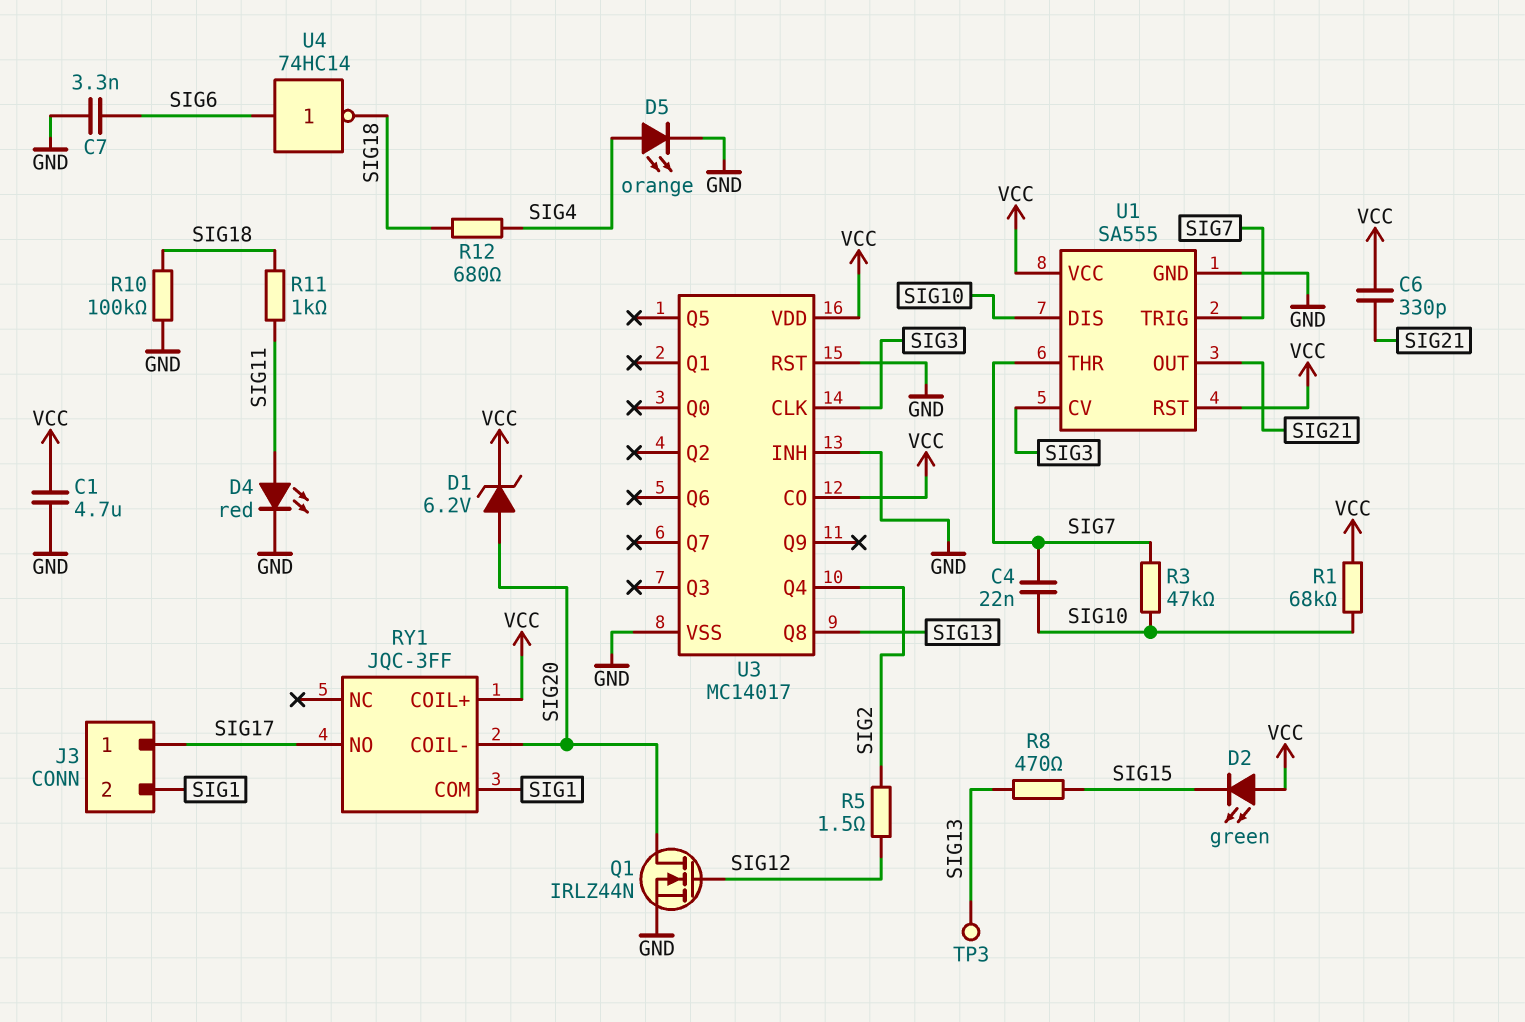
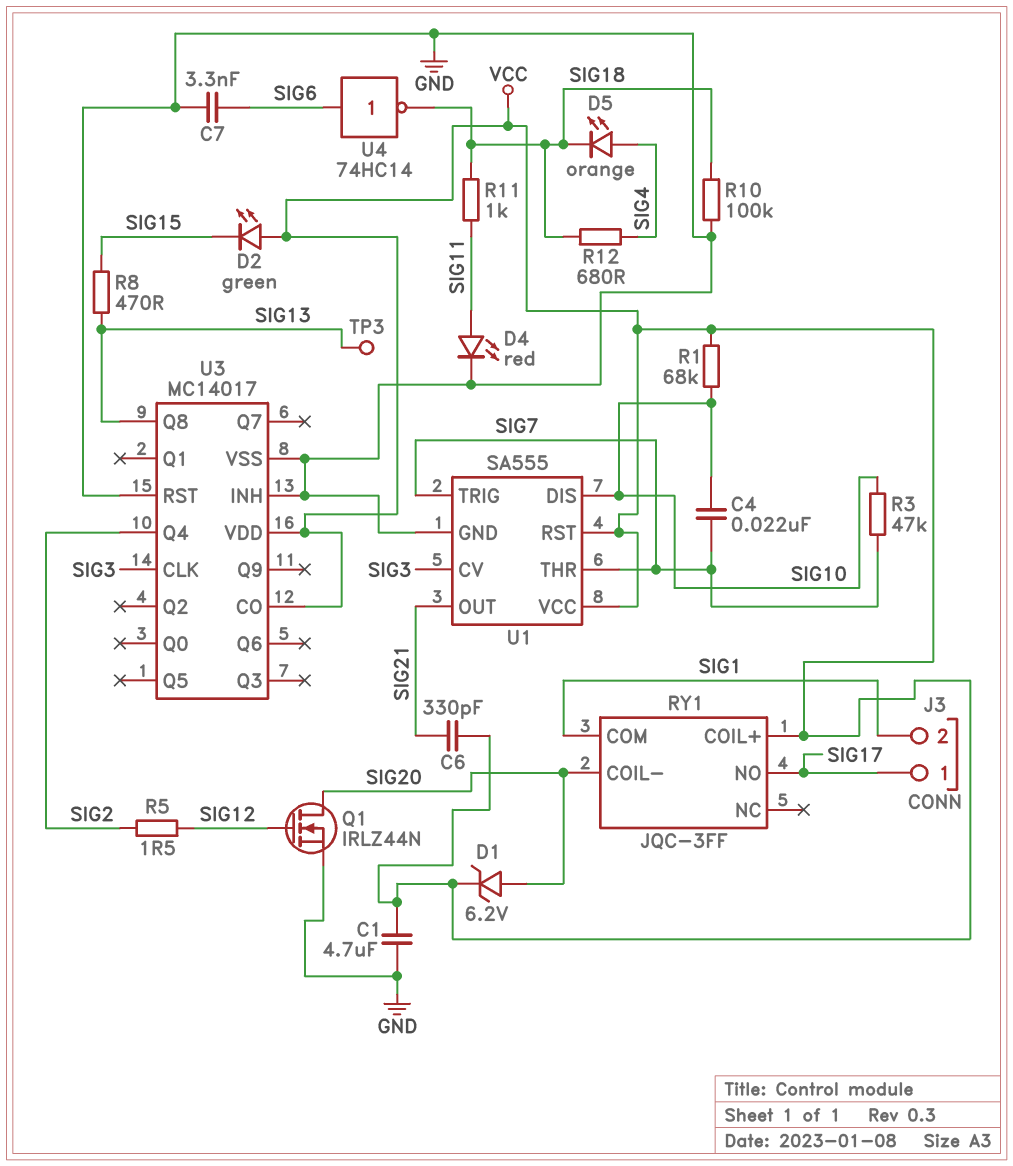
D5: LED orange (A SIG4, K GND) -> LED orange (A SIG4, K SIG18)

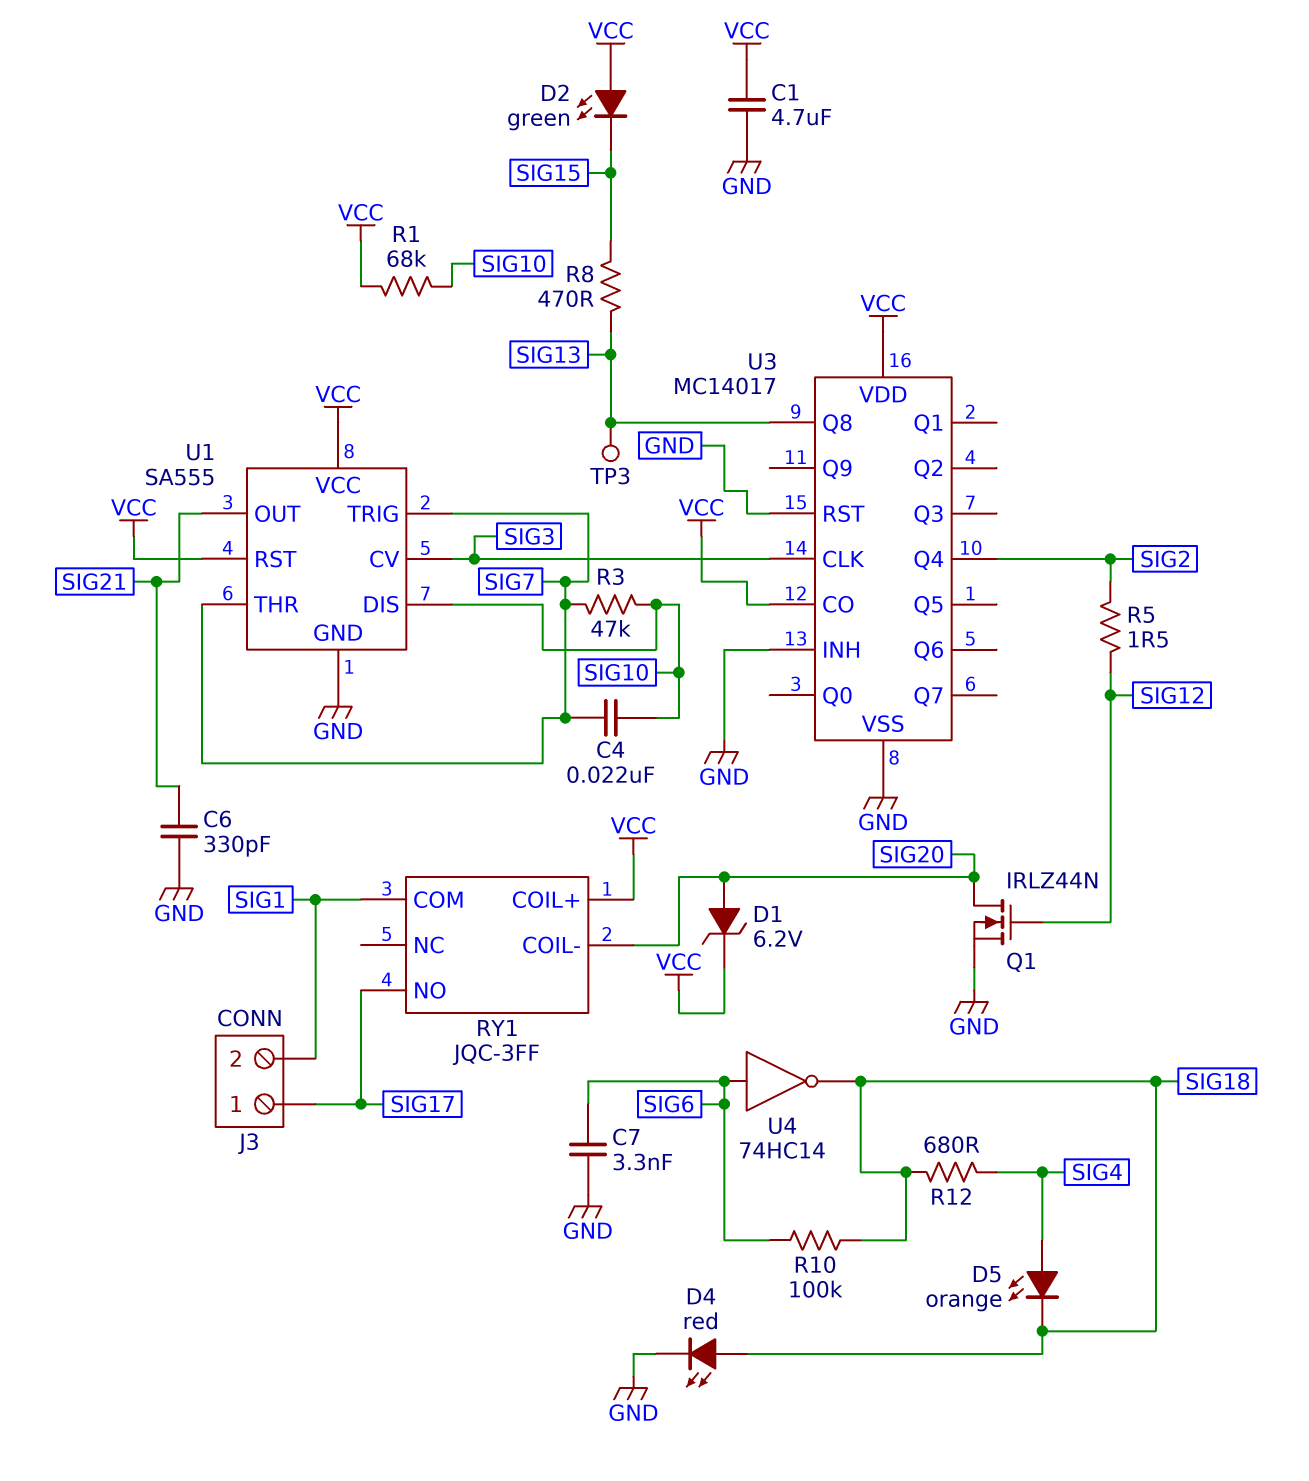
C6: 330pF (SIG21, VCC) -> 330pF (GND, SIG21)
D4: LED red (A SIG11, K GND) -> LED red (A SIG18, K GND)
R10: 100k (GND, SIG18) -> 100k (SIG6, SIG18)
R11: 1k (SIG11, SIG18) -> none

